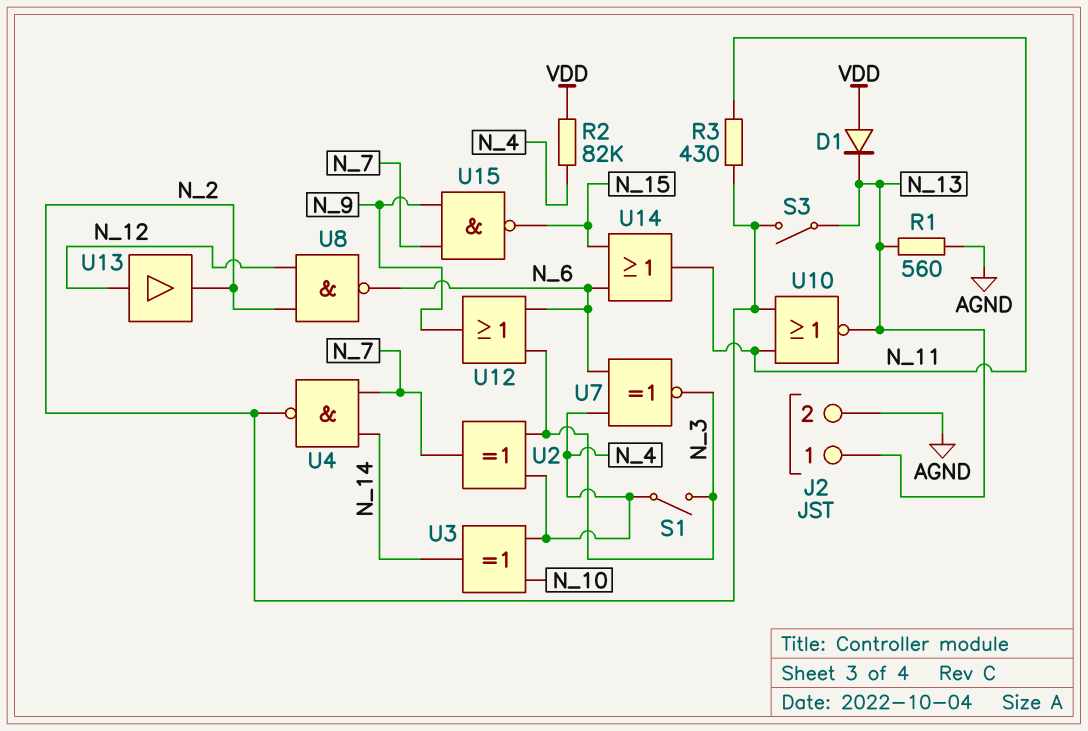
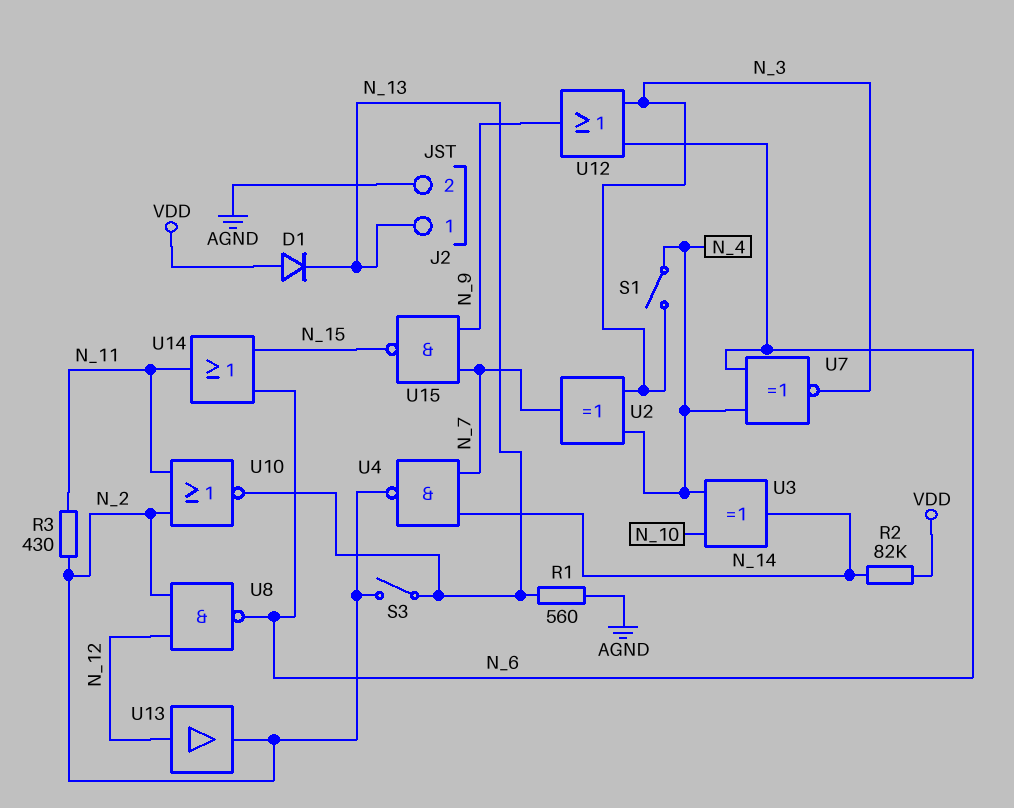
R2: 82k (N_4, VDD) -> 82k (N_14, VDD)

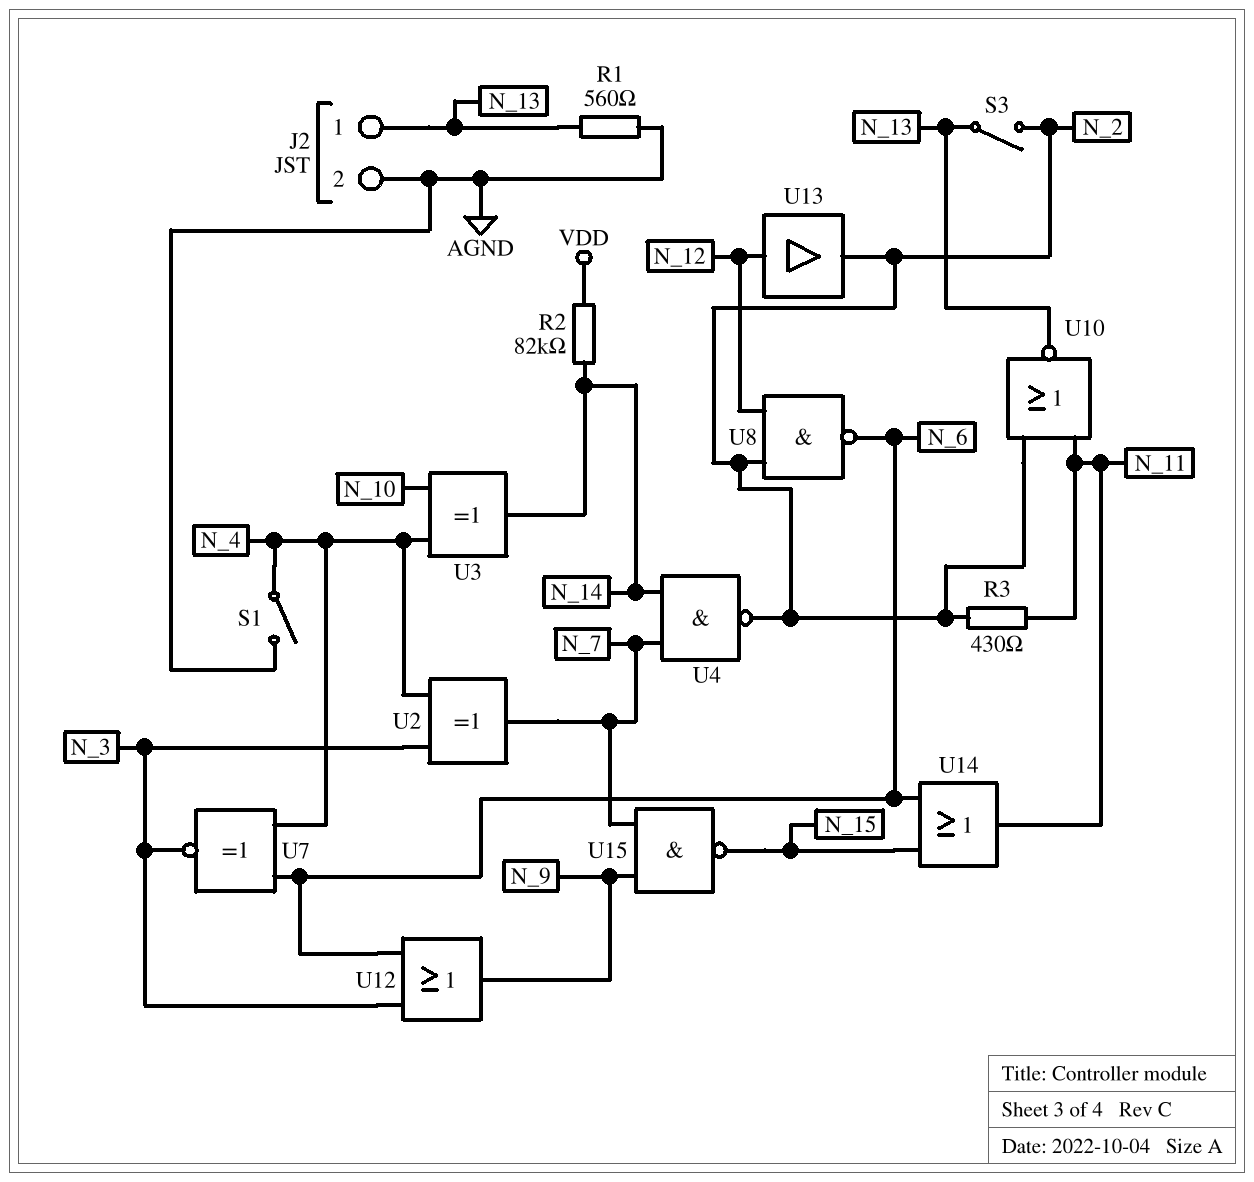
D1: diode (A VDD, K N_13) -> none
S1: switch (N_3, N_4) -> switch (AGND, N_4)

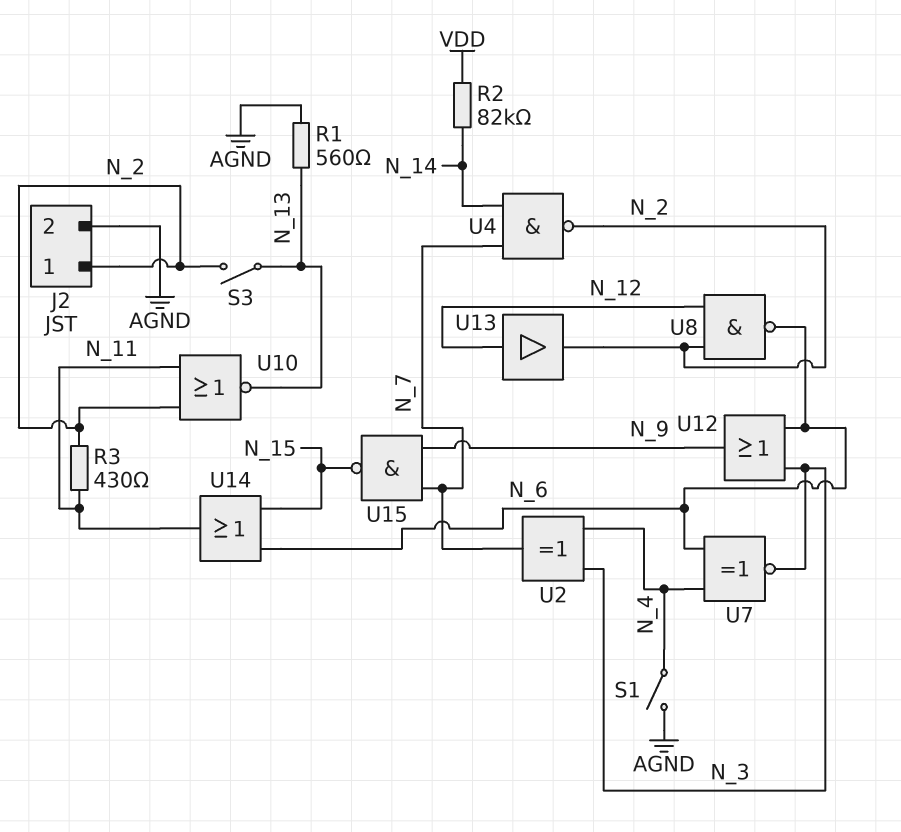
J2 pin 1: N_13 -> N_2
U3: XOR (in N_4, in N_10, out N_14) -> none

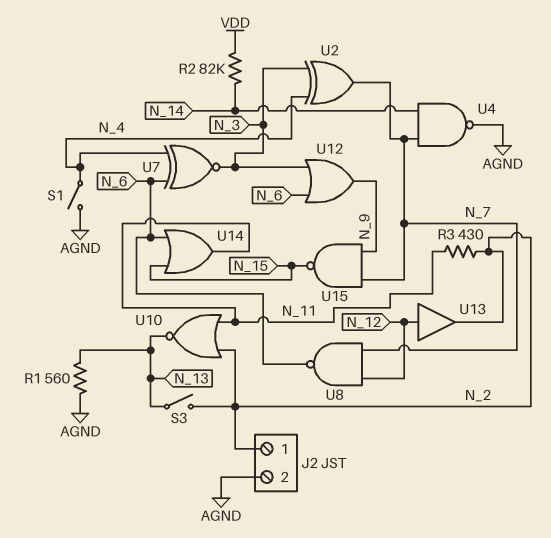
U4: NAND (in N_7, in N_14, out N_2) -> NAND (in N_7, in N_14, out AGND)
U8: NAND (in N_2, in N_12, out N_6) -> NAND (in N_7, in N_12, out N_6)

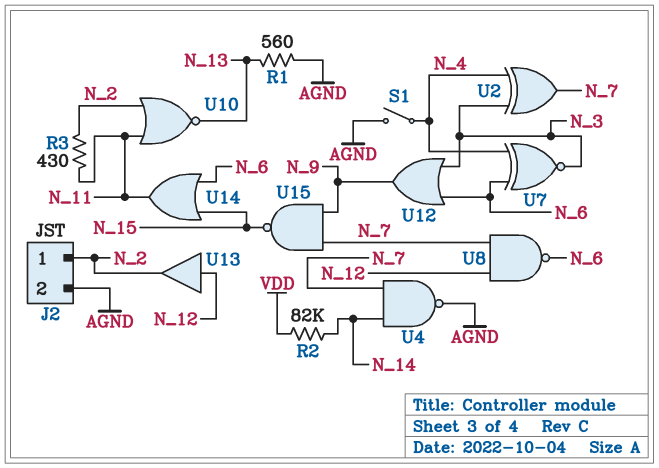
S3: switch (N_2, N_13) -> none

